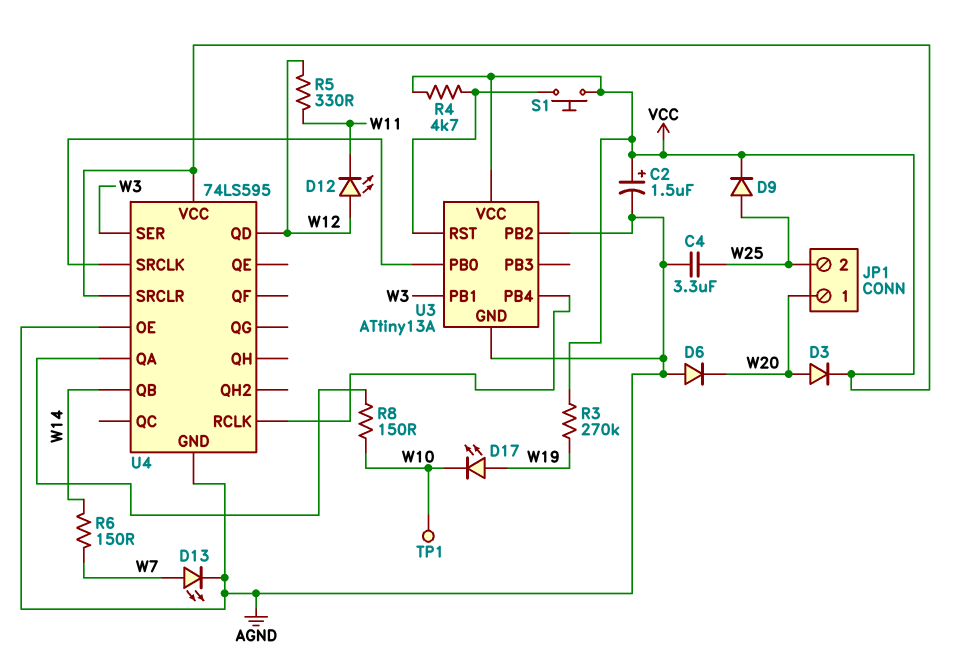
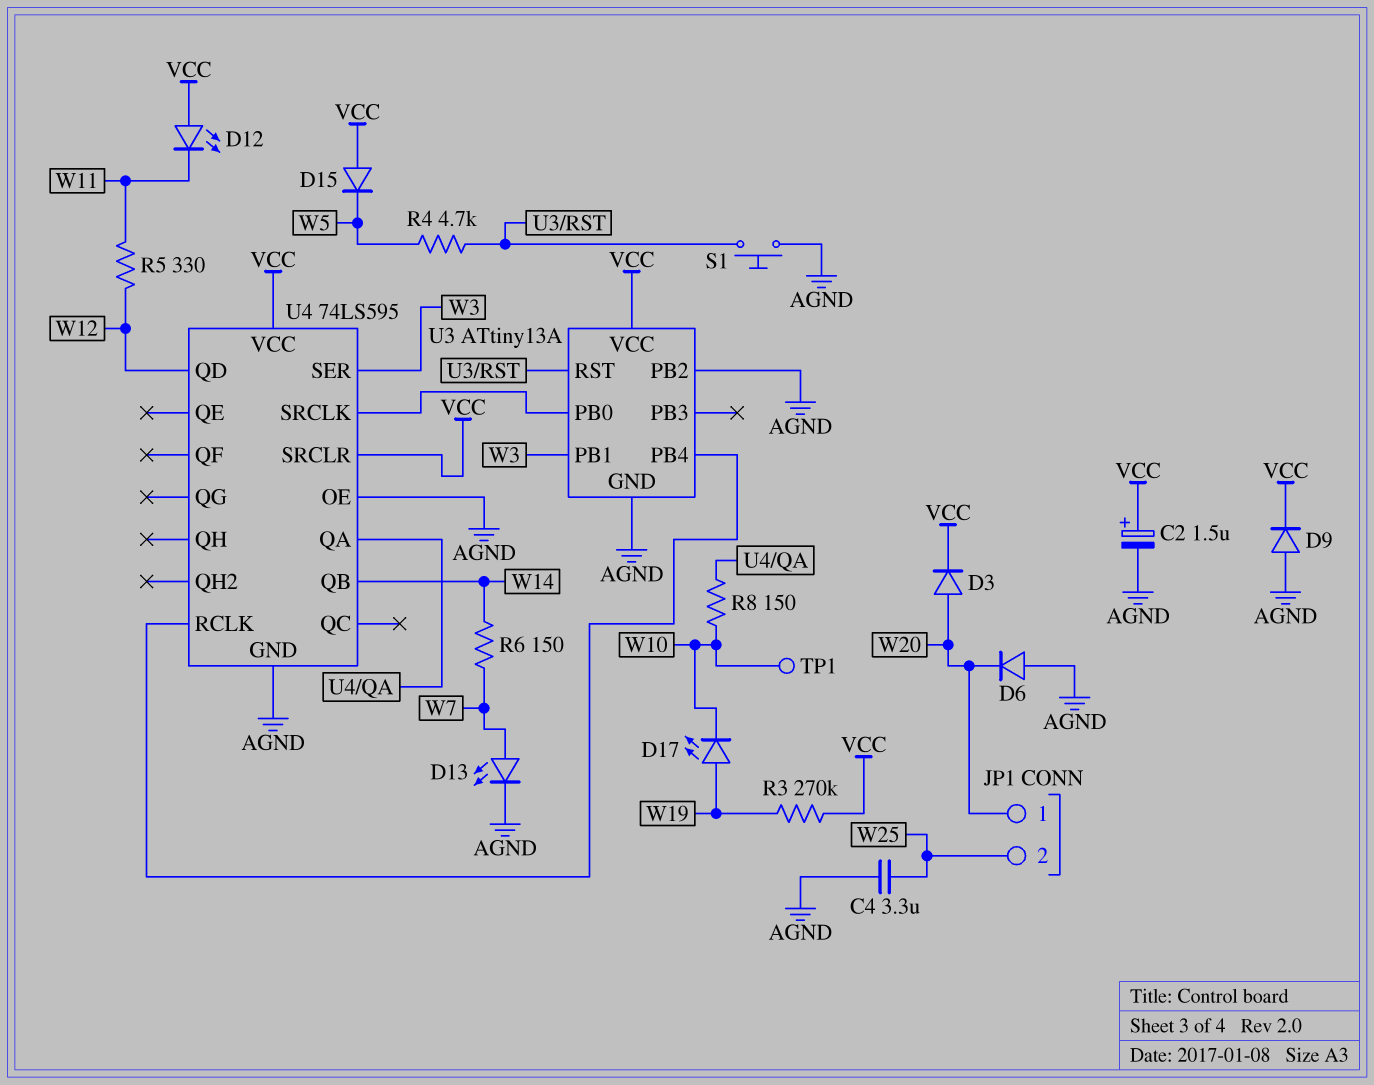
D9: diode (A W25, K VCC) -> diode (A AGND, K VCC)
D12: LED (A W12, K W11) -> LED (A VCC, K W11)
D15: none -> diode (A VCC, K W5)
R4: 4.7k (U3/RST, VCC) -> 4.7k (U3/RST, W5)
S1: button (U3/RST, VCC) -> button (AGND, U3/RST)

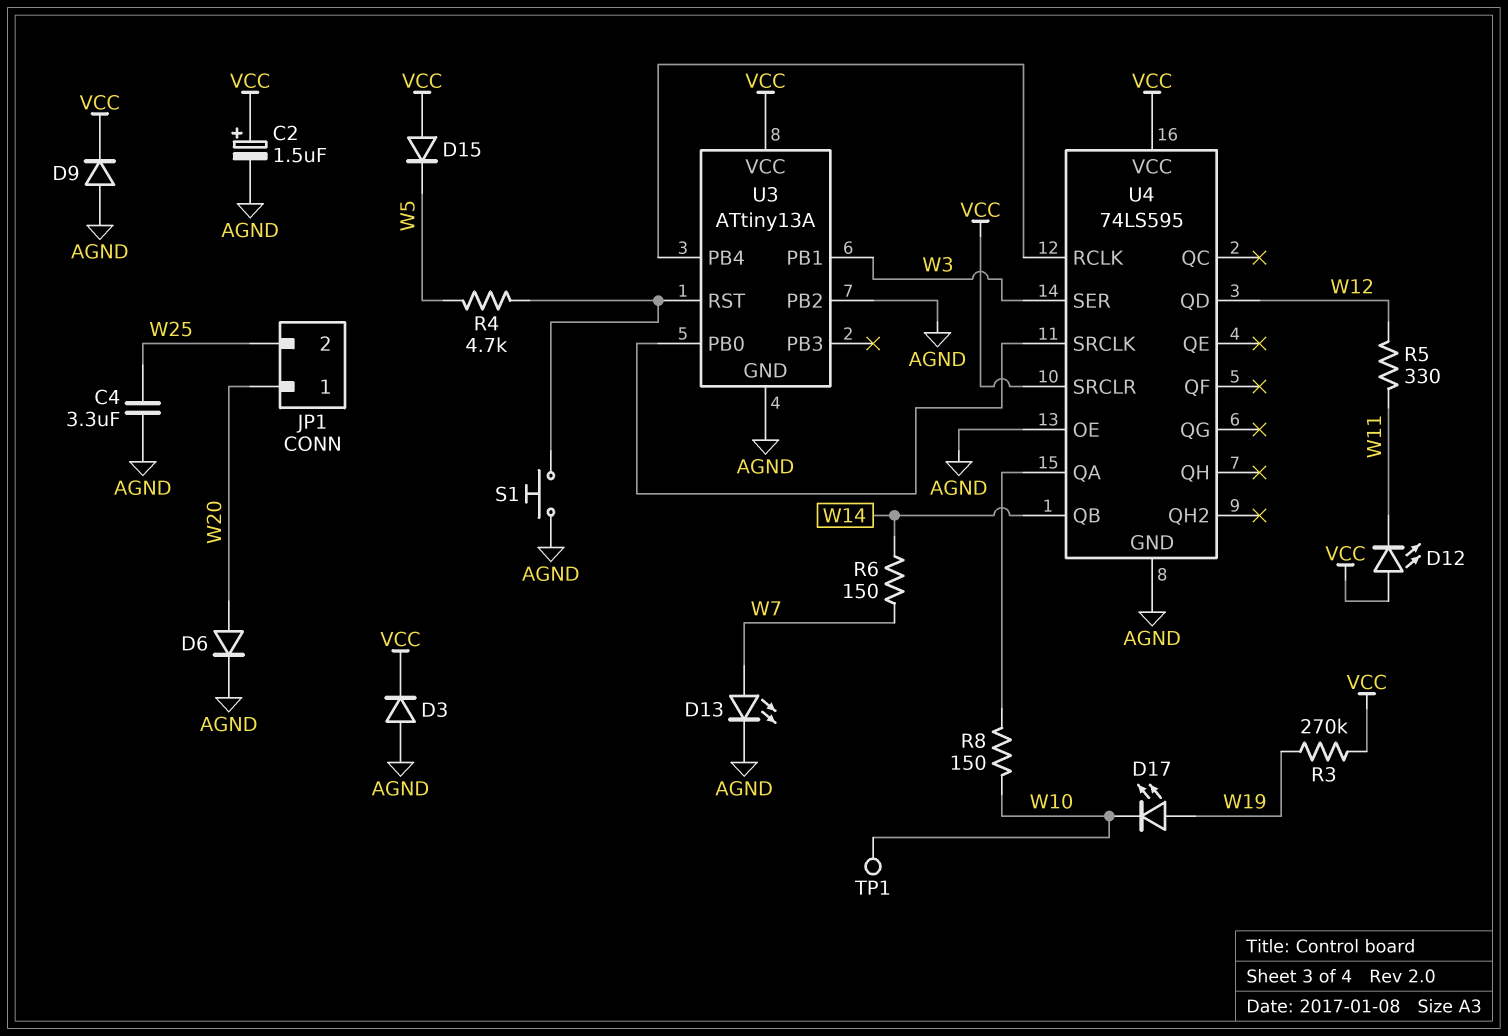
D3: diode (A W20, K VCC) -> diode (A AGND, K VCC)
D6: diode (A AGND, K W20) -> diode (A W20, K AGND)

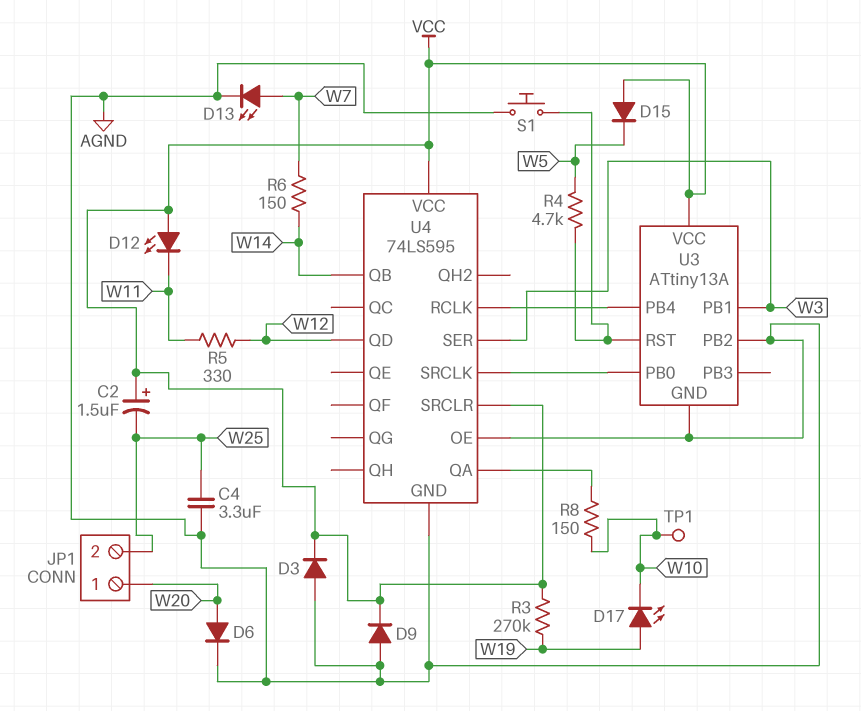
C2: 1.5uF (plus VCC, minus AGND) -> 1.5uF (plus VCC, minus W25)

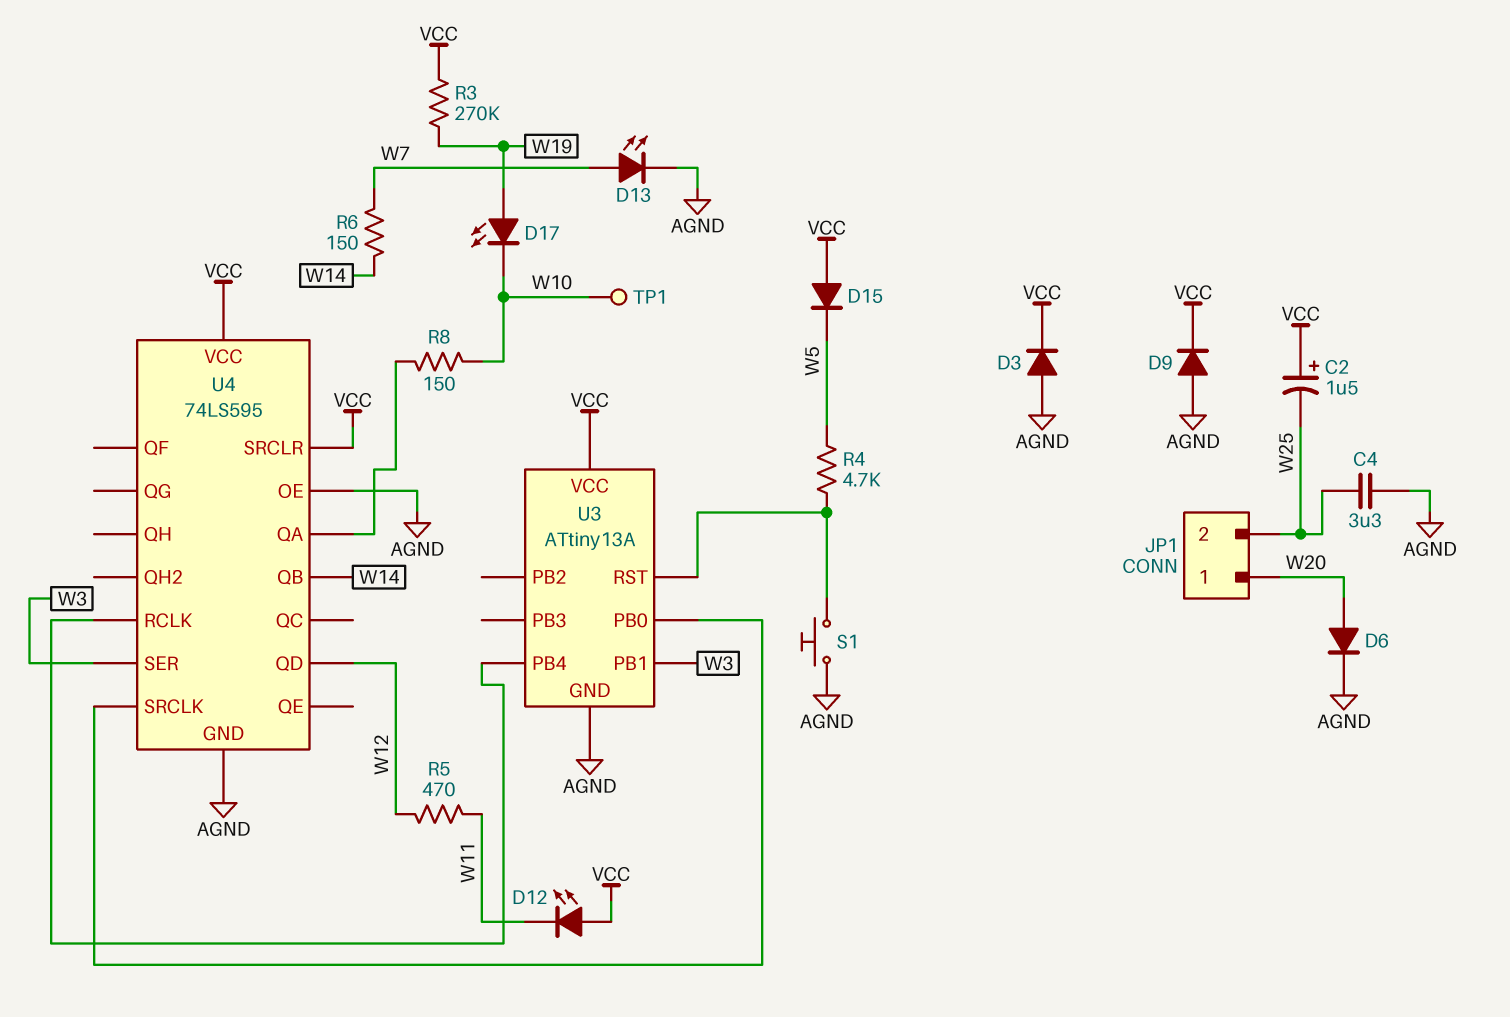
R5: 330 (W11, W12) -> 470 (W11, W12)
U3 pin PB2: AGND -> none

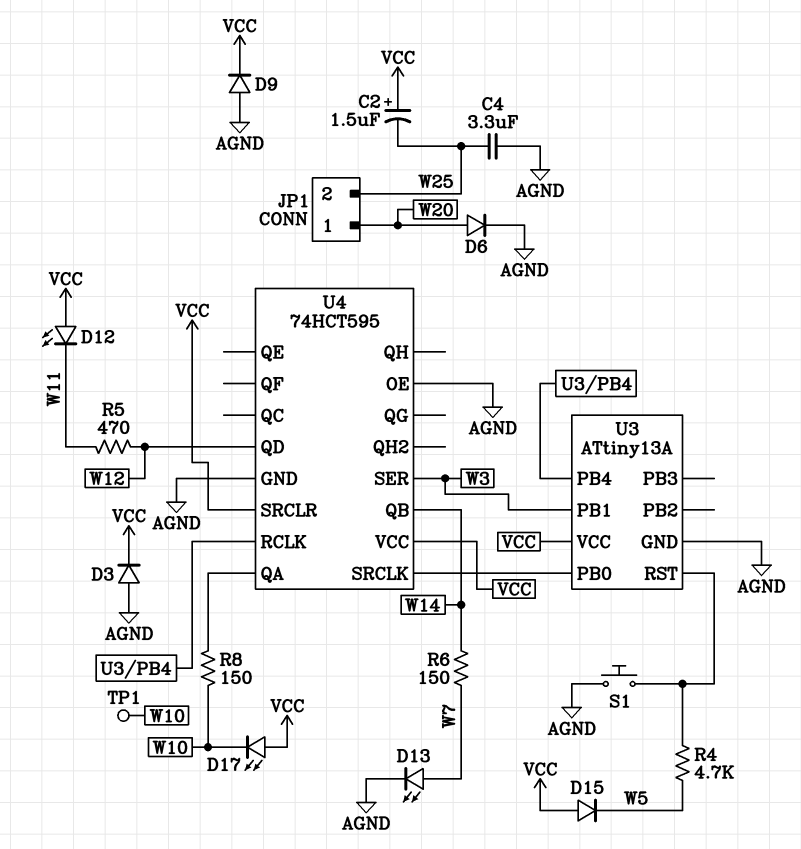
D17: LED (A W19, K W10) -> LED (A VCC, K W10)
R3: 270k (VCC, W19) -> none
U4: 74LS595 -> 74HCT595

